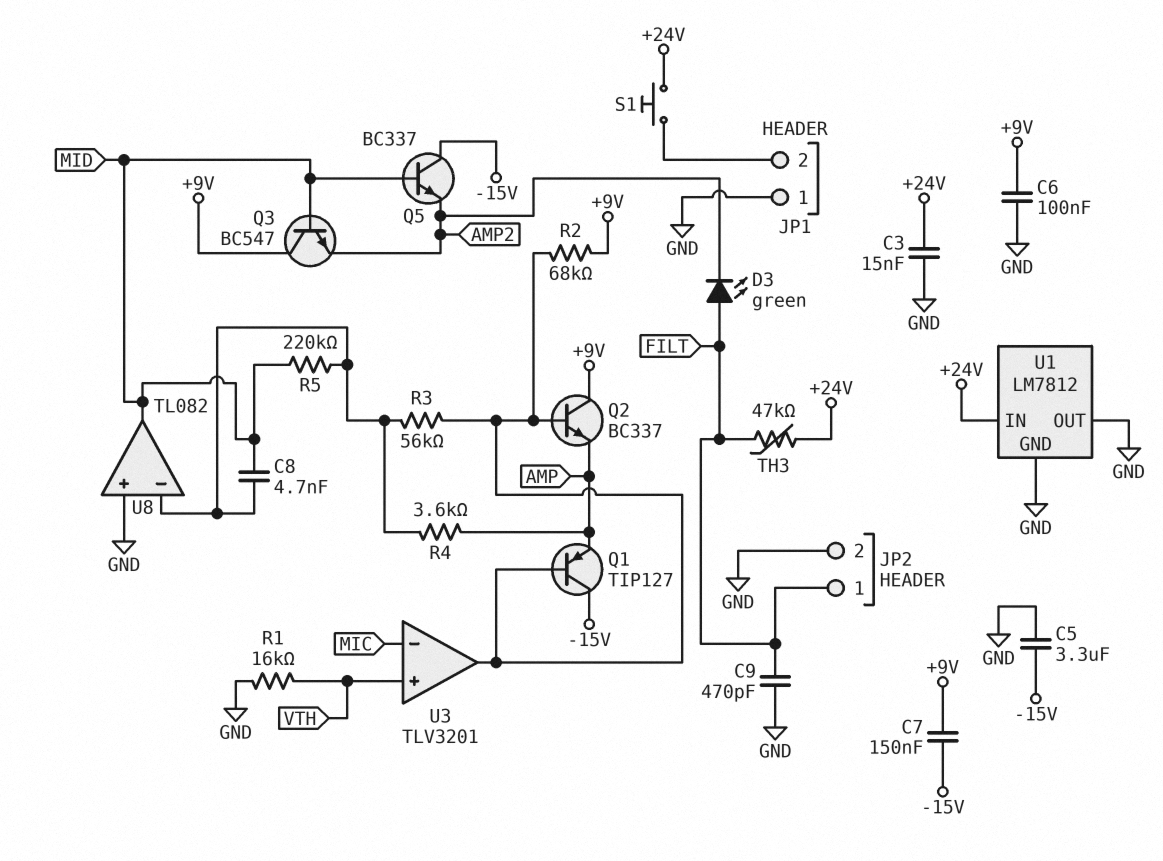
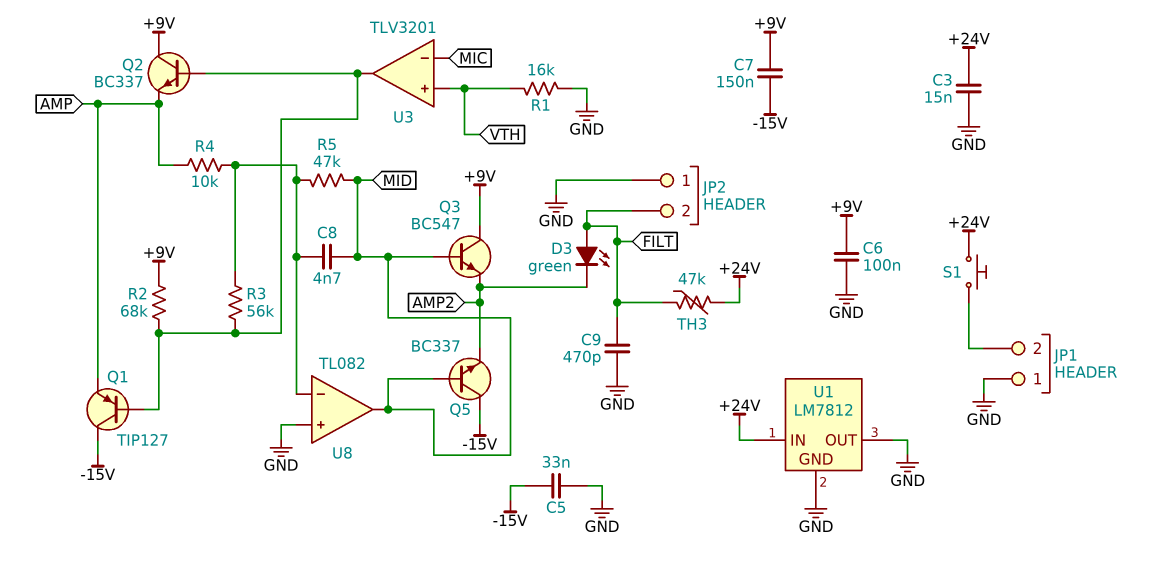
C5: 3.3uF (-15V, GND) -> 33nF (-15V, GND)
JP2 pin 1: FILT -> GND
JP2 pin 2: GND -> FILT
R4: 3.6k (AMP, U8/in-) -> 10k (AMP, U8/in-)
R5: 220k (MID, U8/in-) -> 47k (MID, U8/in-)

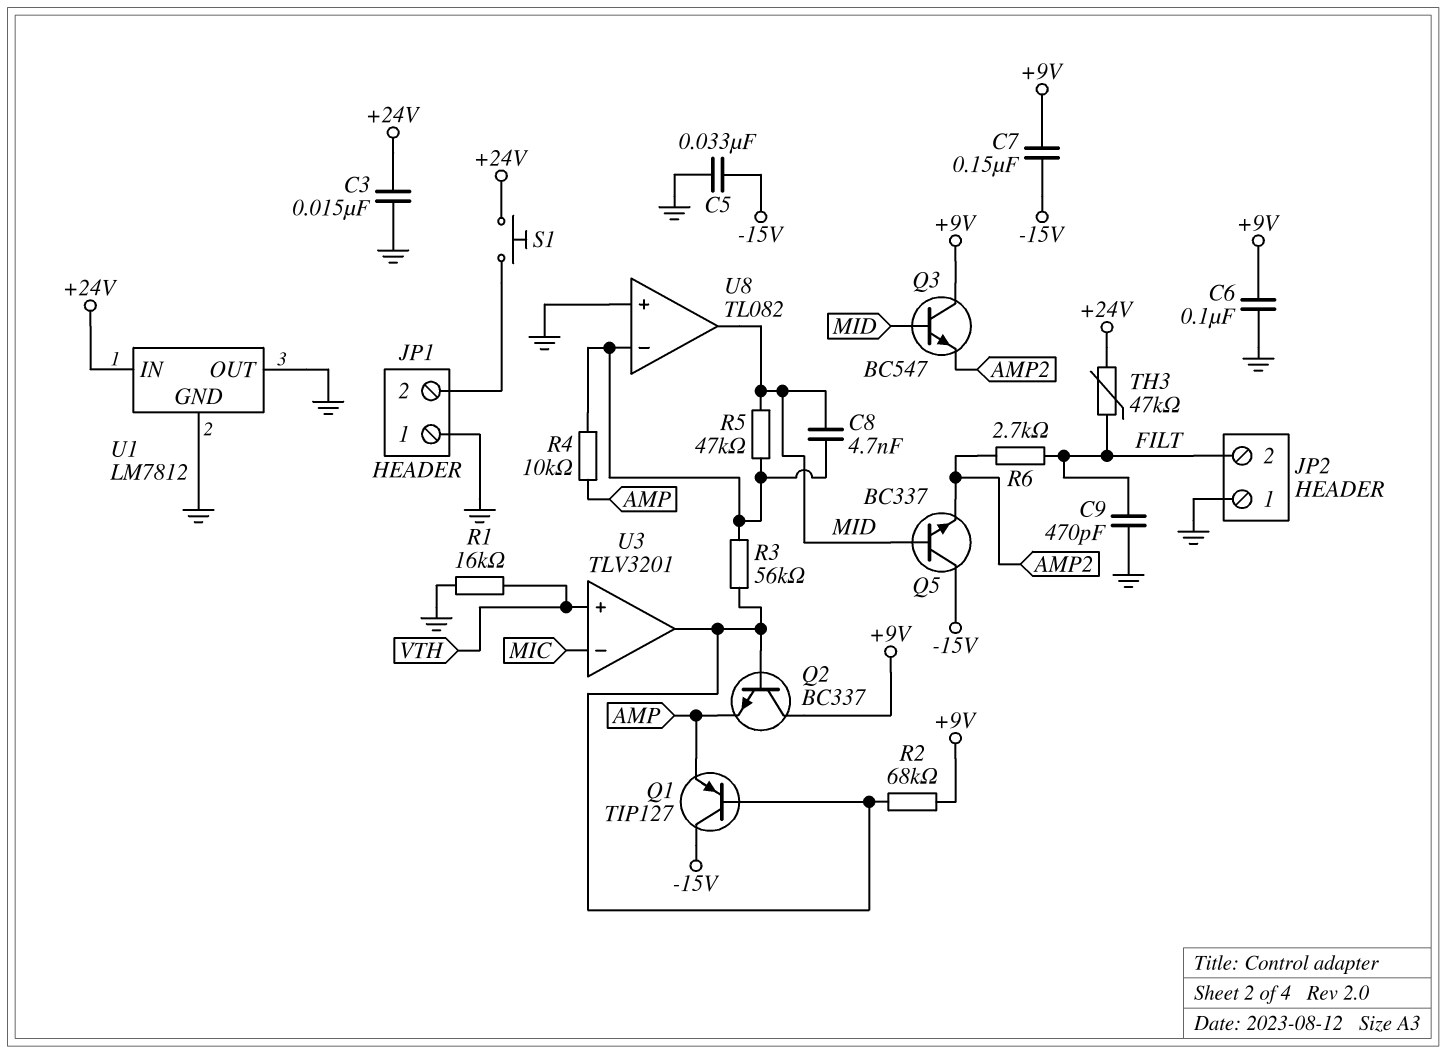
D3: LED green (A FILT, K AMP2) -> none
R6: none -> 2.7k (AMP2, FILT)

